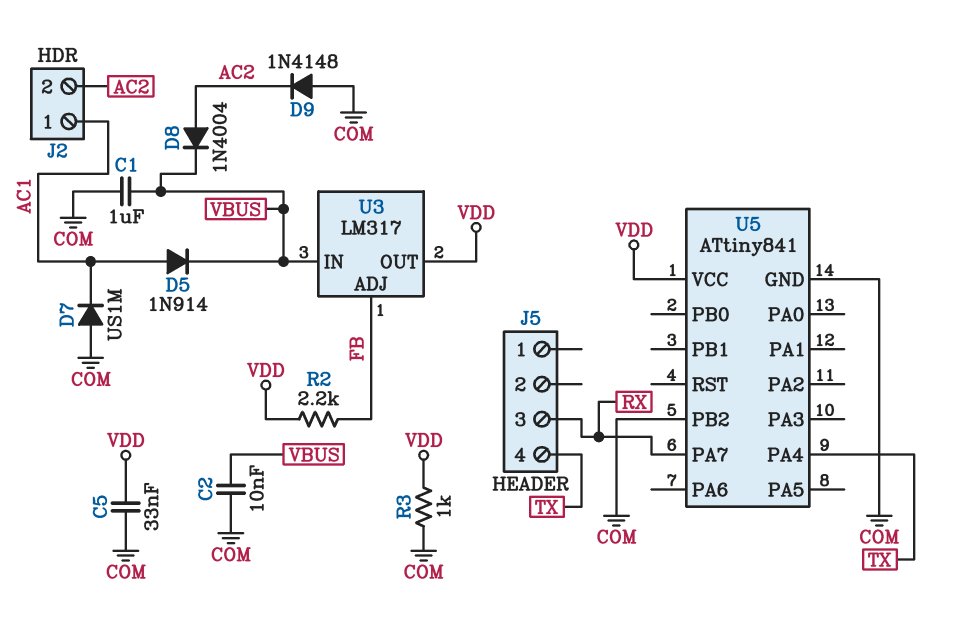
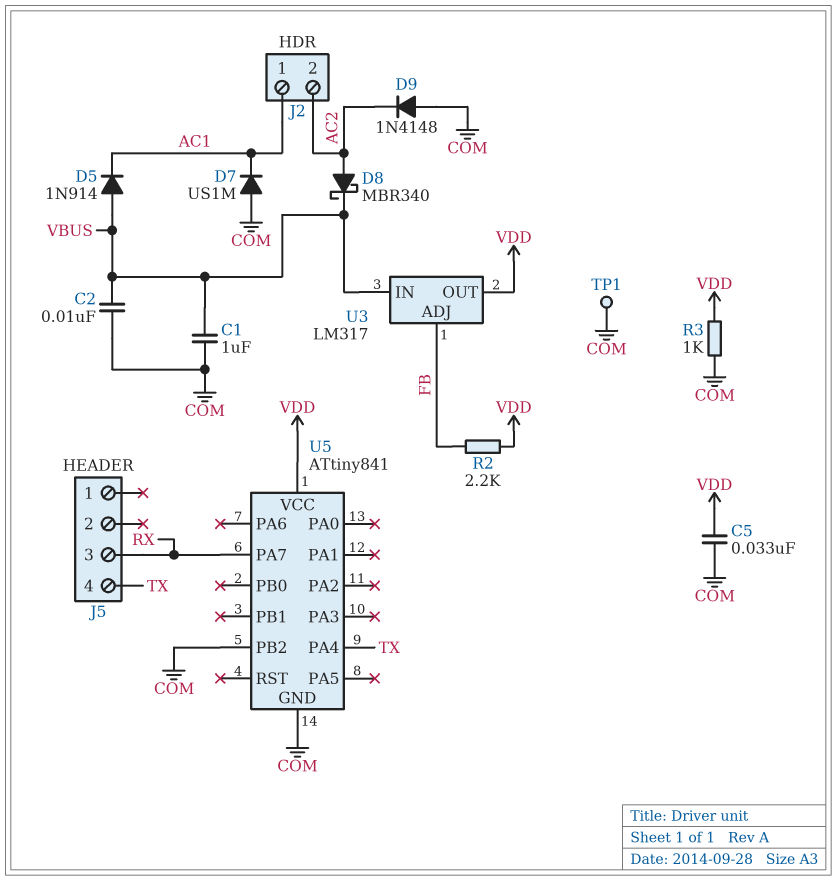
D5: diode 1N914 (A AC1, K VBUS) -> diode 1N914 (A VBUS, K AC1)
D8: diode 1N4004 (A AC2, K VBUS) -> schottky MBR340 (A AC2, K VBUS)
TP1: none -> test point (COM)

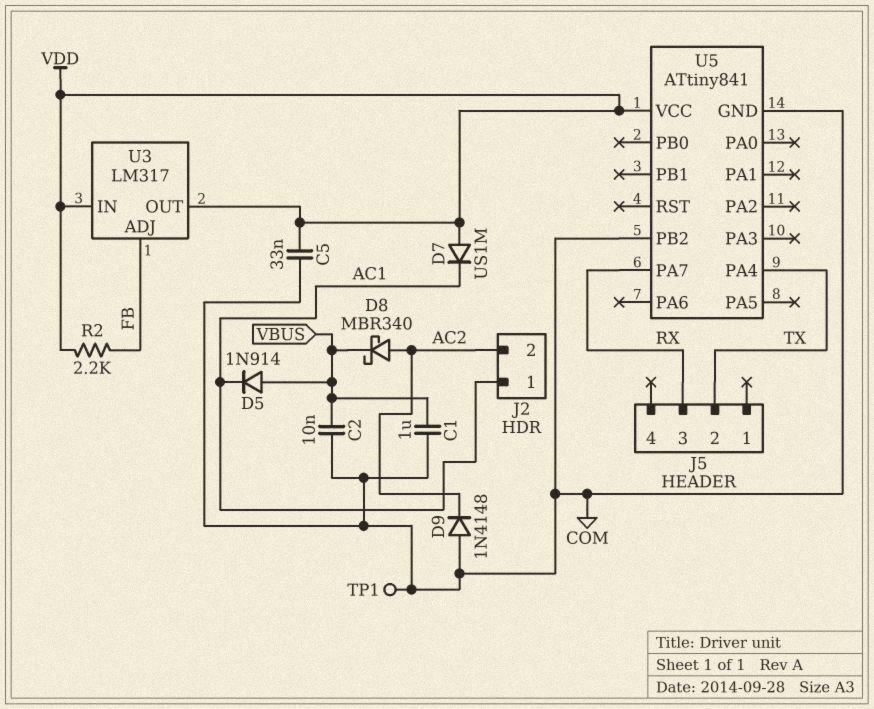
D7: diode US1M (A COM, K AC1) -> diode US1M (A VDD, K AC1)
J5 pin 2: none -> TX
J5 pin 4: TX -> none
R3: 1k (COM, VDD) -> none
U3 pin IN: VBUS -> VDD

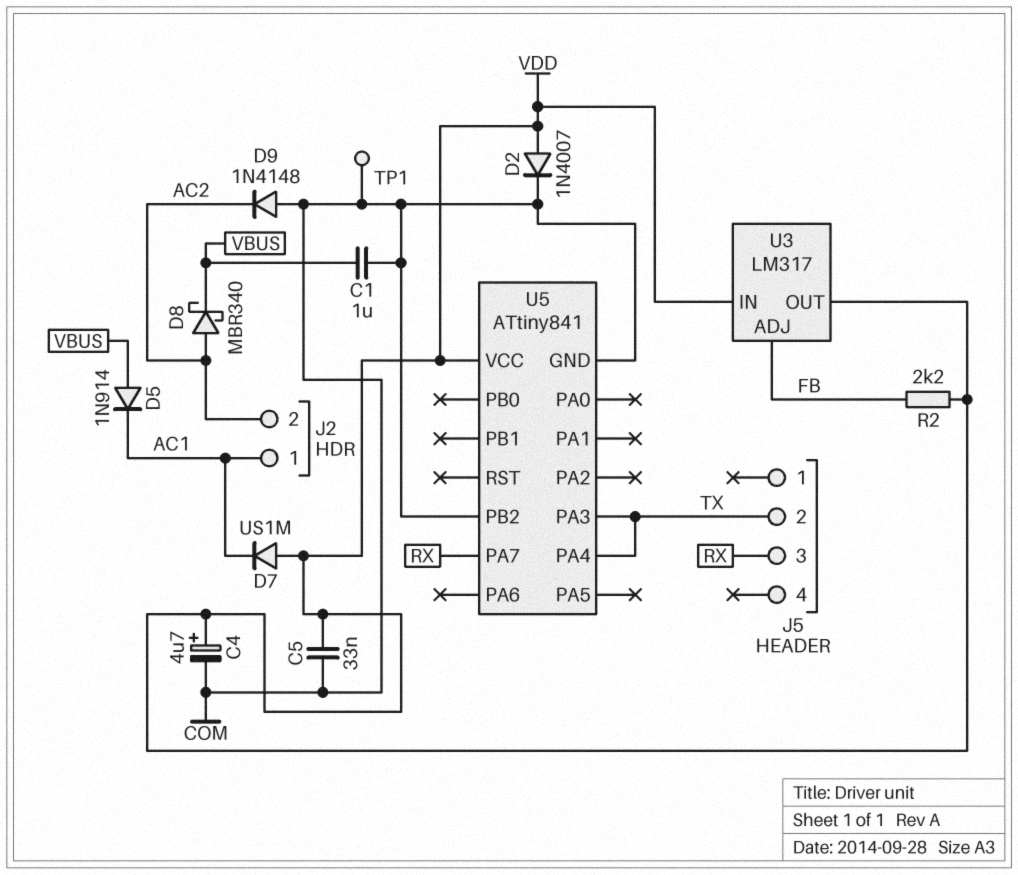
C2: 10nF (COM, VBUS) -> none
C4: none -> 4.7uF (plus VDD, minus COM)
D2: none -> diode 1N4007 (A VDD, K COM)
U5 pin PA3: none -> TX

